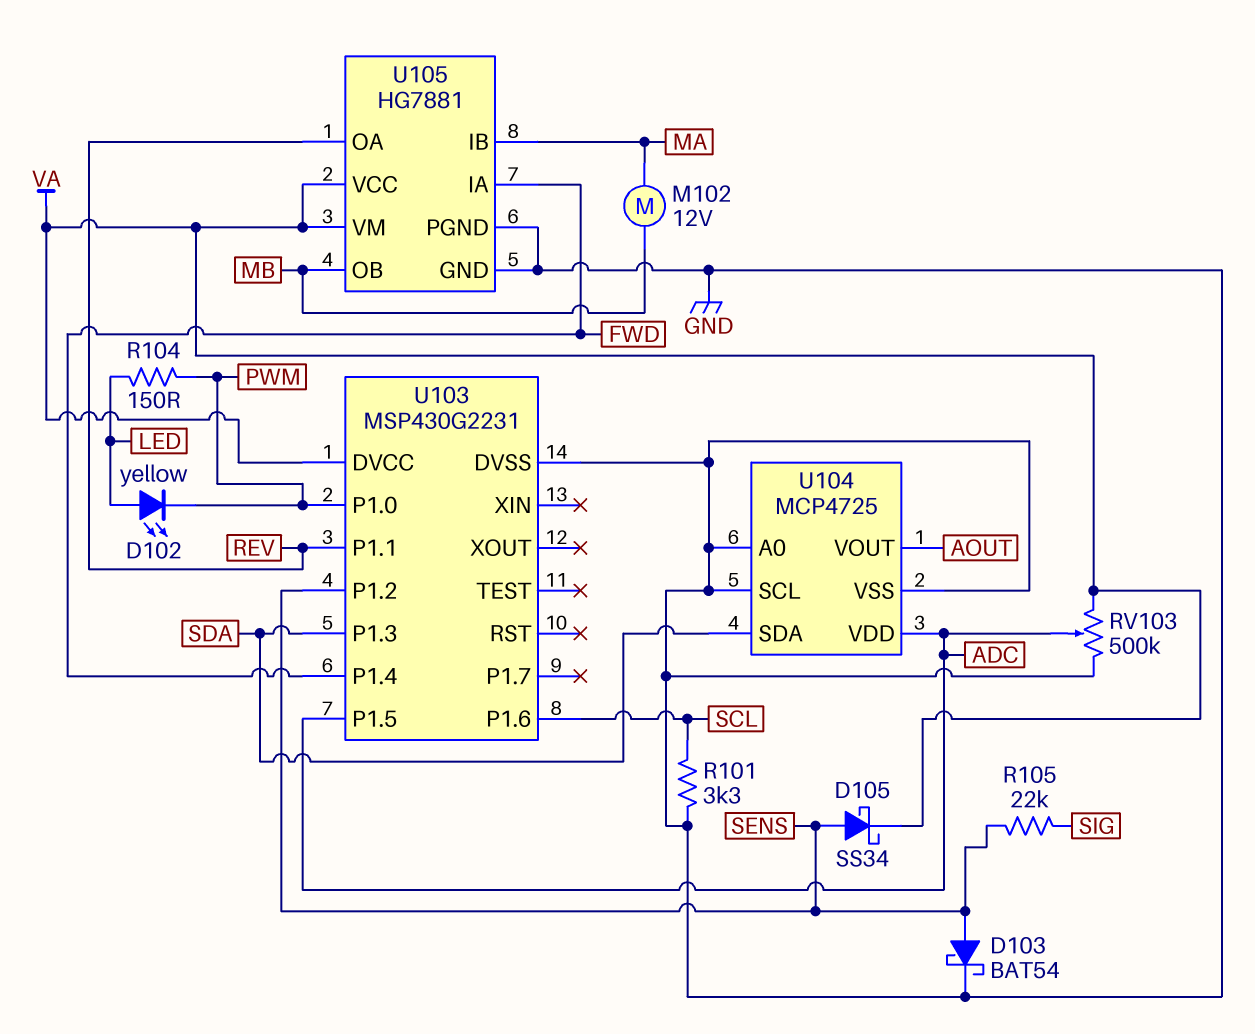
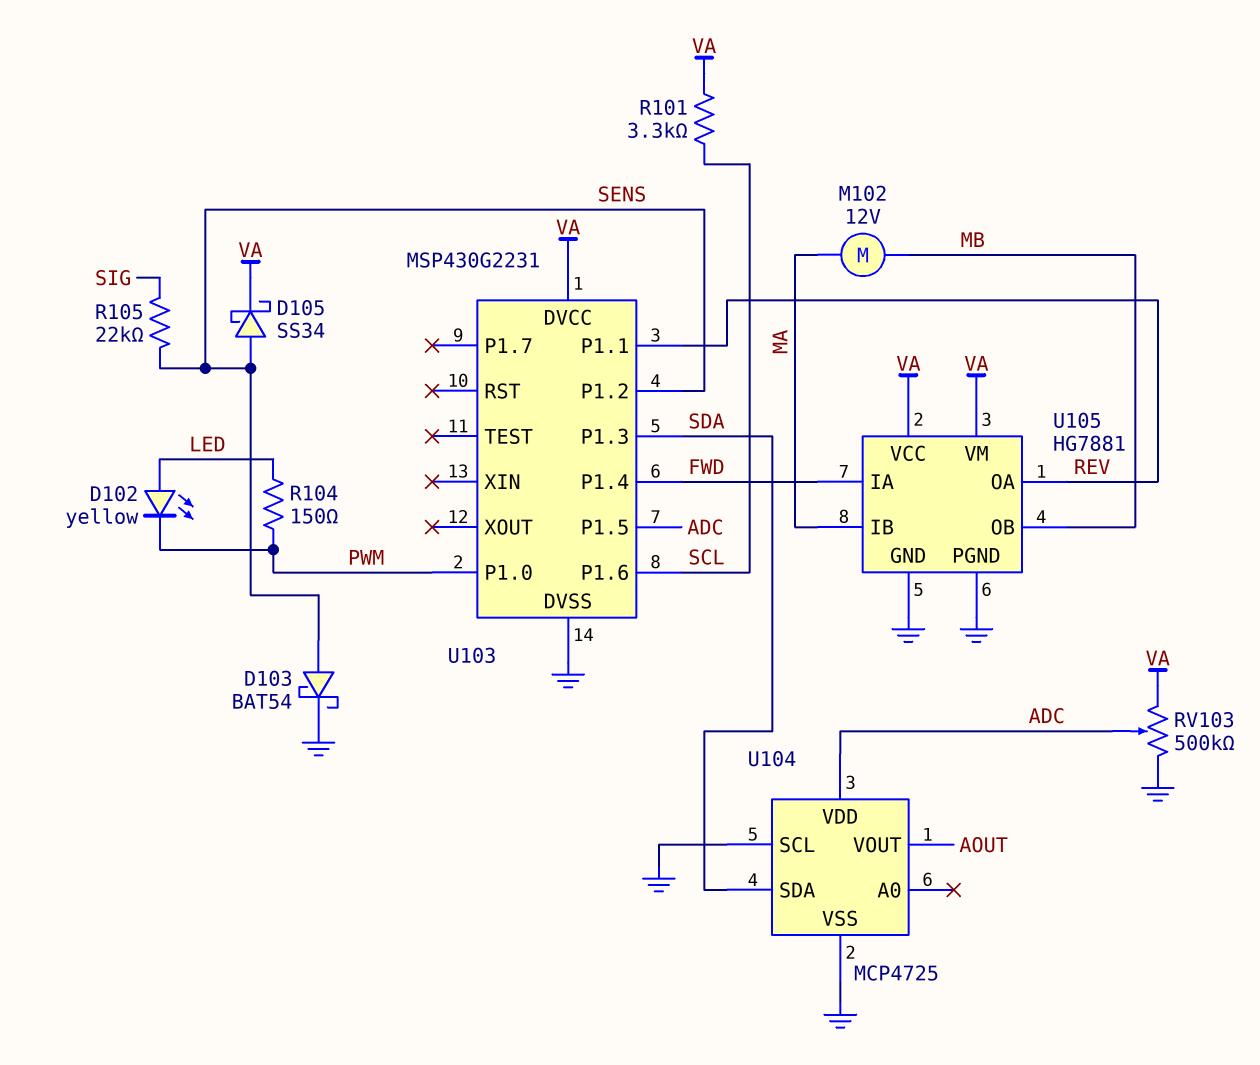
R101: 3.3k (GND, SCL) -> 3.3k (SCL, VA)
U104 pin A0: GND -> none

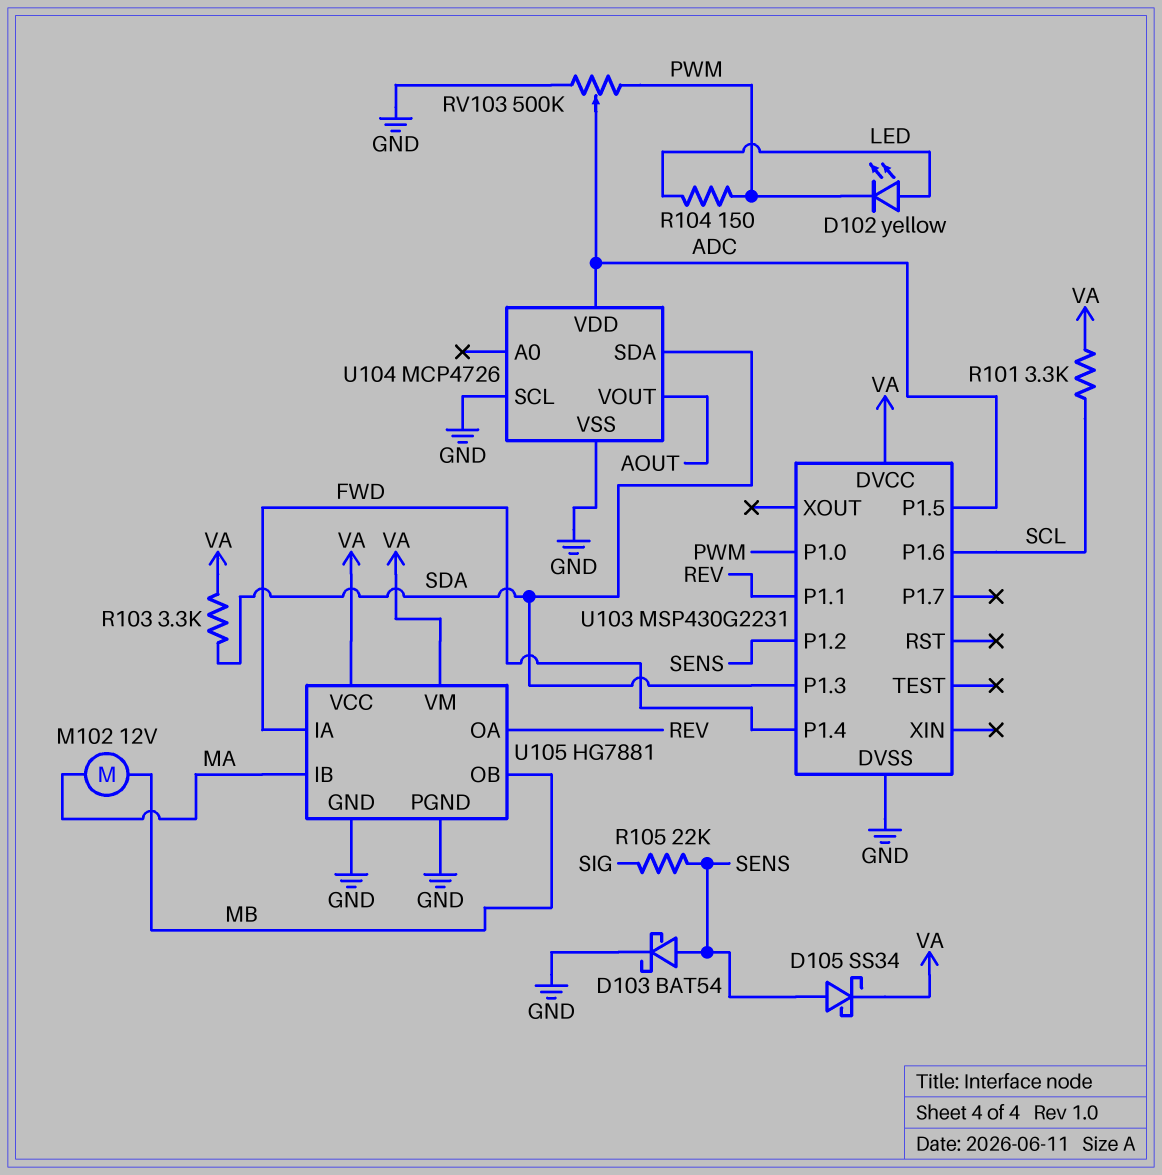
R103: none -> 3.3k (SDA, VA)
RV103: 500k (GND, VA, wiper ADC) -> 500k (GND, PWM, wiper ADC)
U104: MCP4725 -> MCP4726

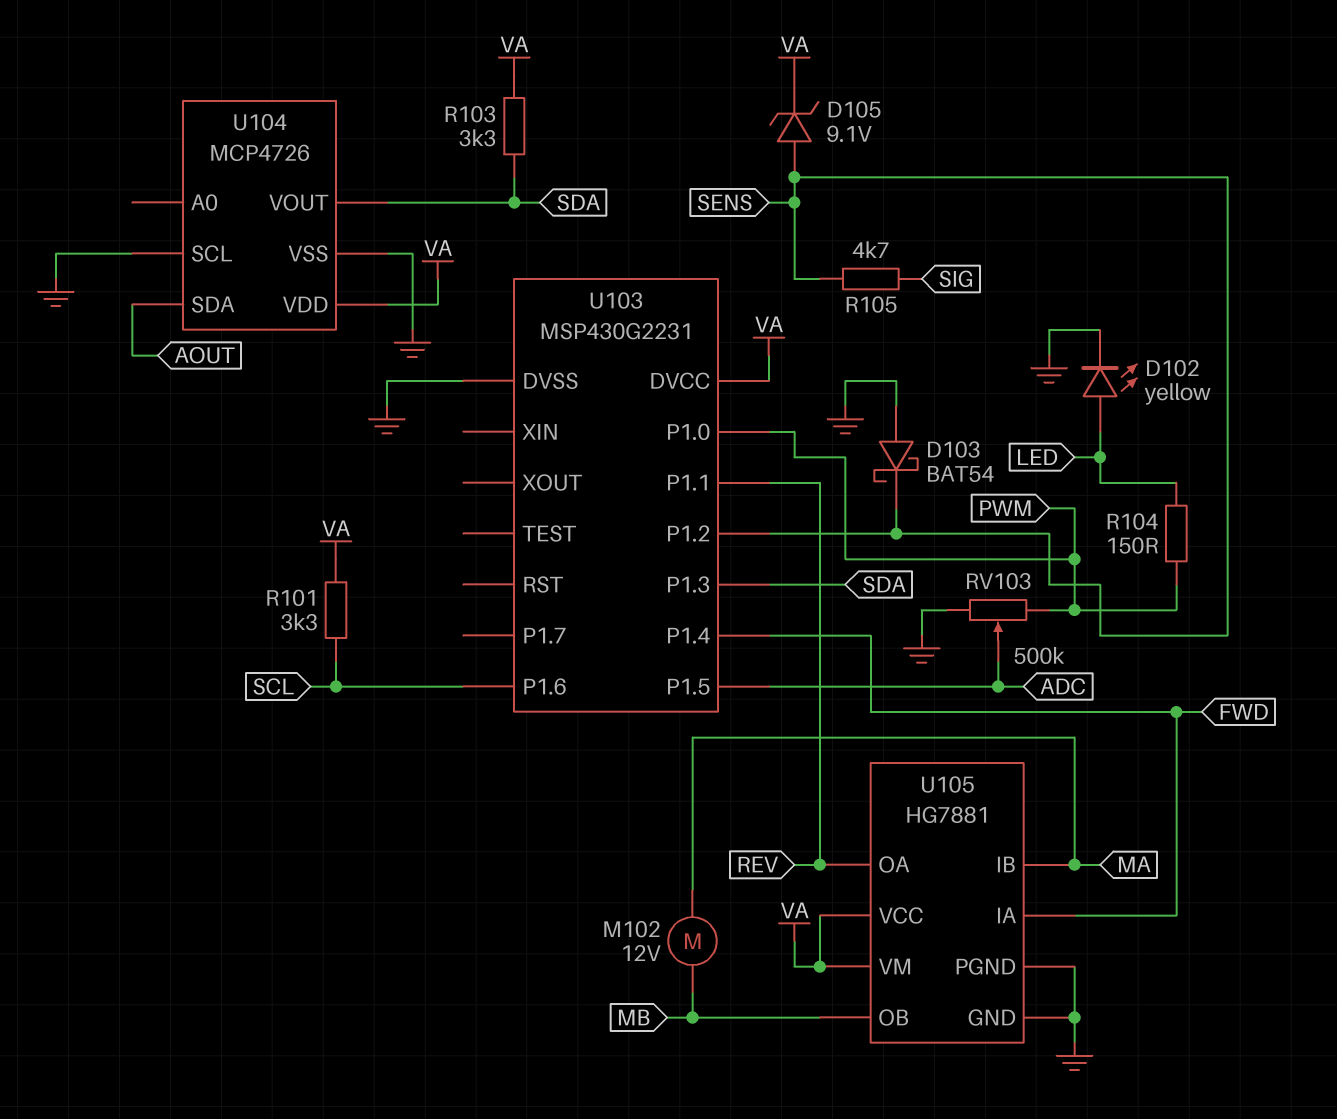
D102: LED yellow (A LED, K PWM) -> LED yellow (A LED, K GND)
D103: schottky BAT54 (A SENS, K GND) -> schottky BAT54 (A GND, K SENS)
D105: schottky SS34 (A SENS, K VA) -> zener 9.1V (A SENS, K VA)
R105: 22k (SENS, SIG) -> 4.7k (SENS, SIG)
U104 pin SDA: SDA -> AOUT
U104 pin VDD: ADC -> VA
U104 pin VOUT: AOUT -> SDA

